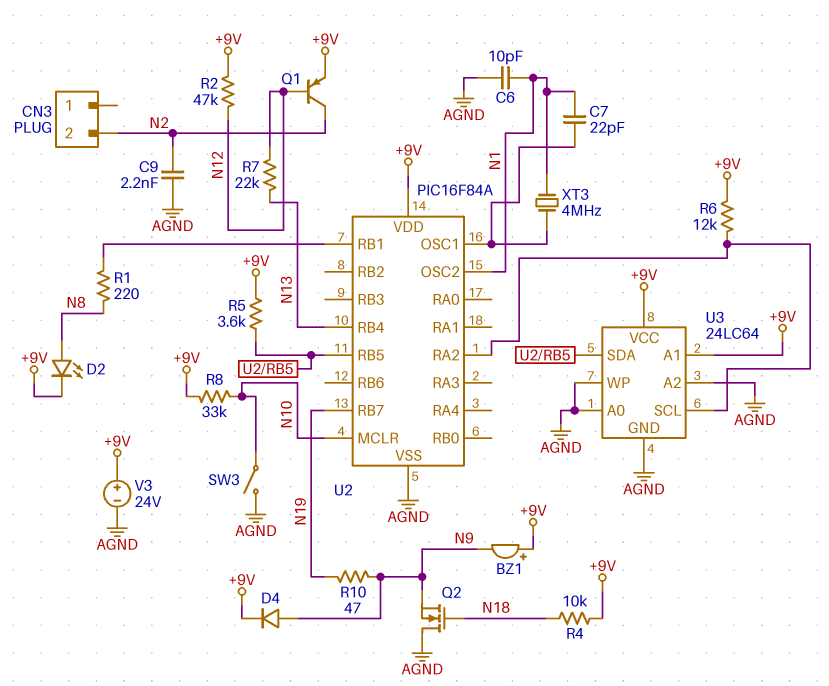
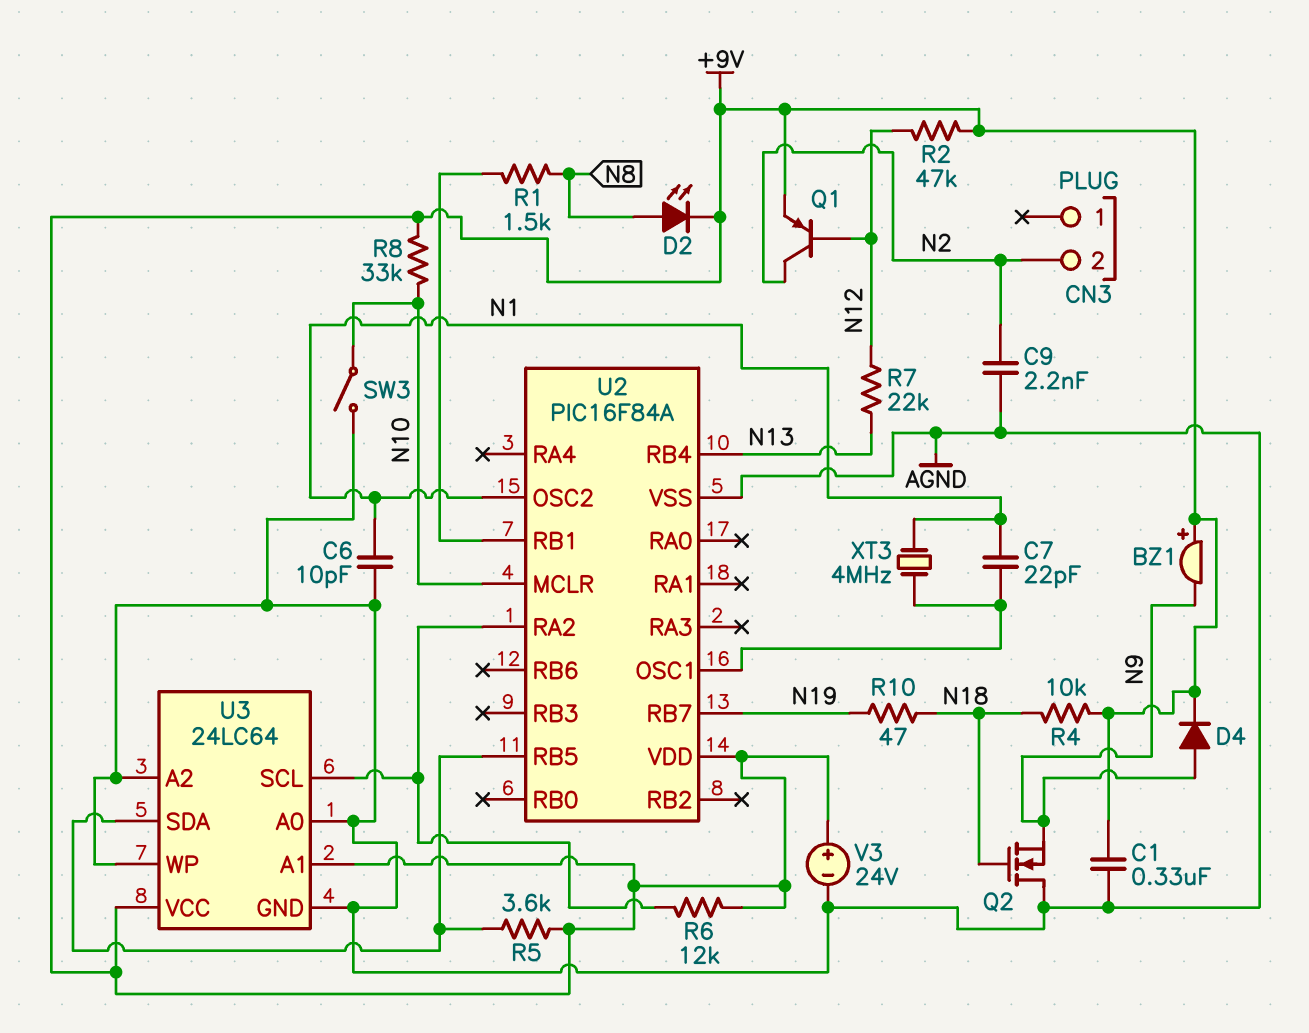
C1: none -> 330nF (+9V, AGND)
R1: 220 (N8, U2/RB1) -> 1.5k (N8, U2/RB1)
R10: 47 (N9, N19) -> 47 (N18, N19)

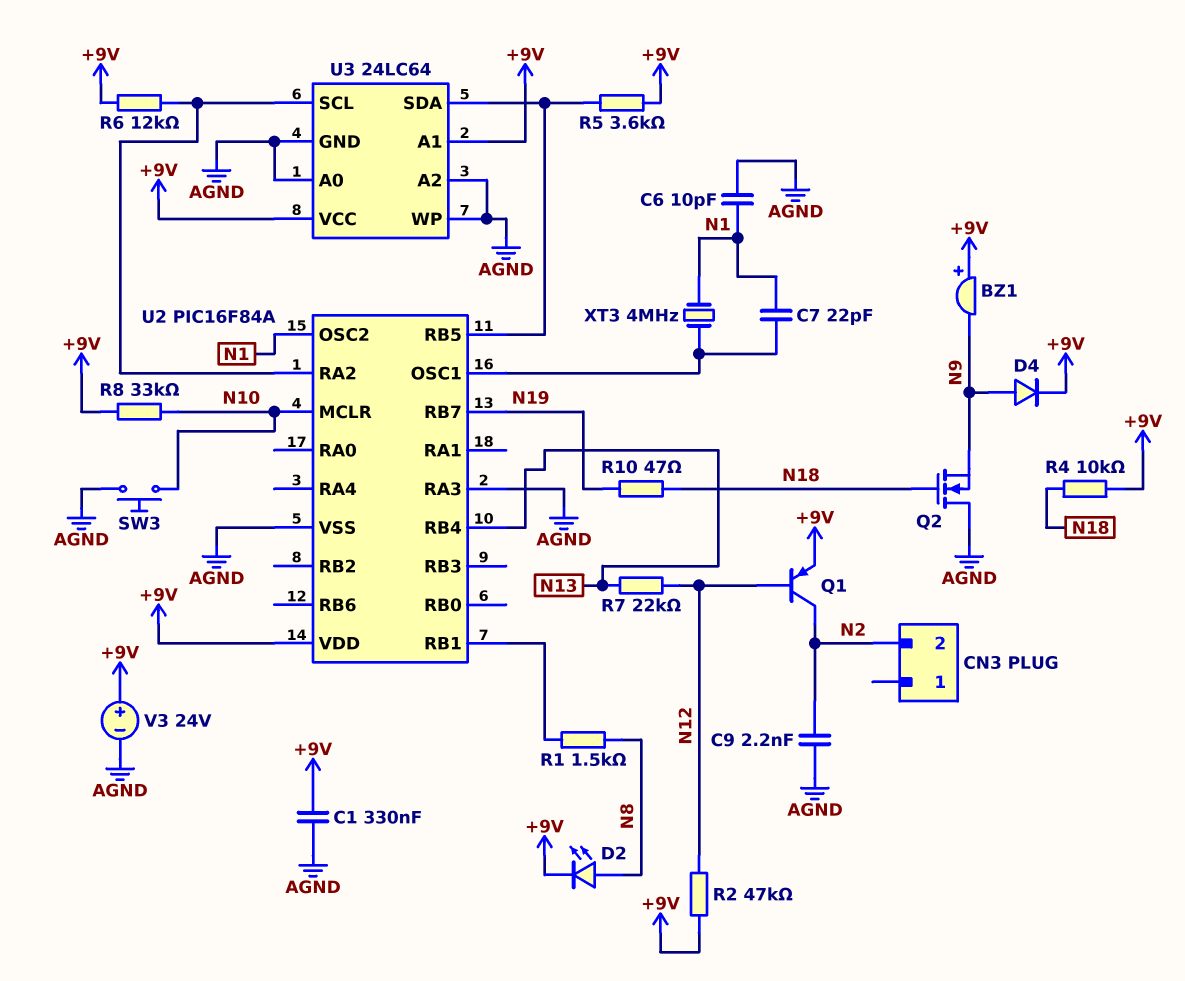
SW3: switch (AGND, N10) -> button (AGND, N10)
U2 pin RA3: none -> AGND

